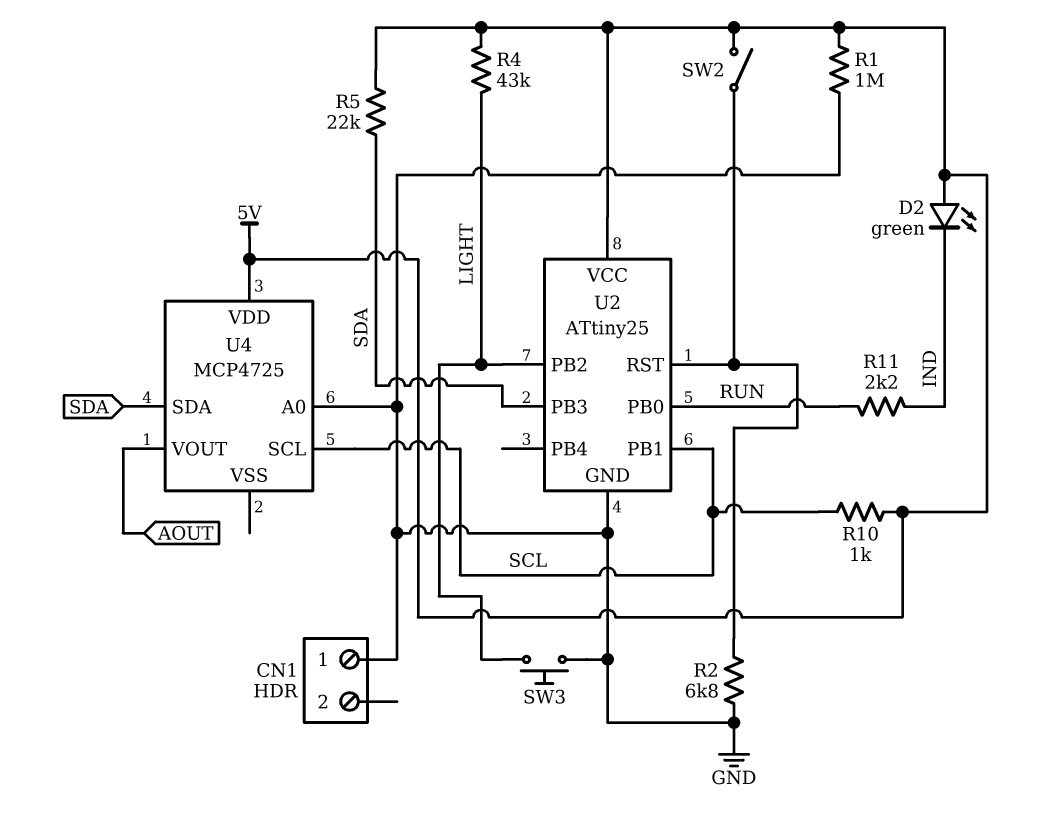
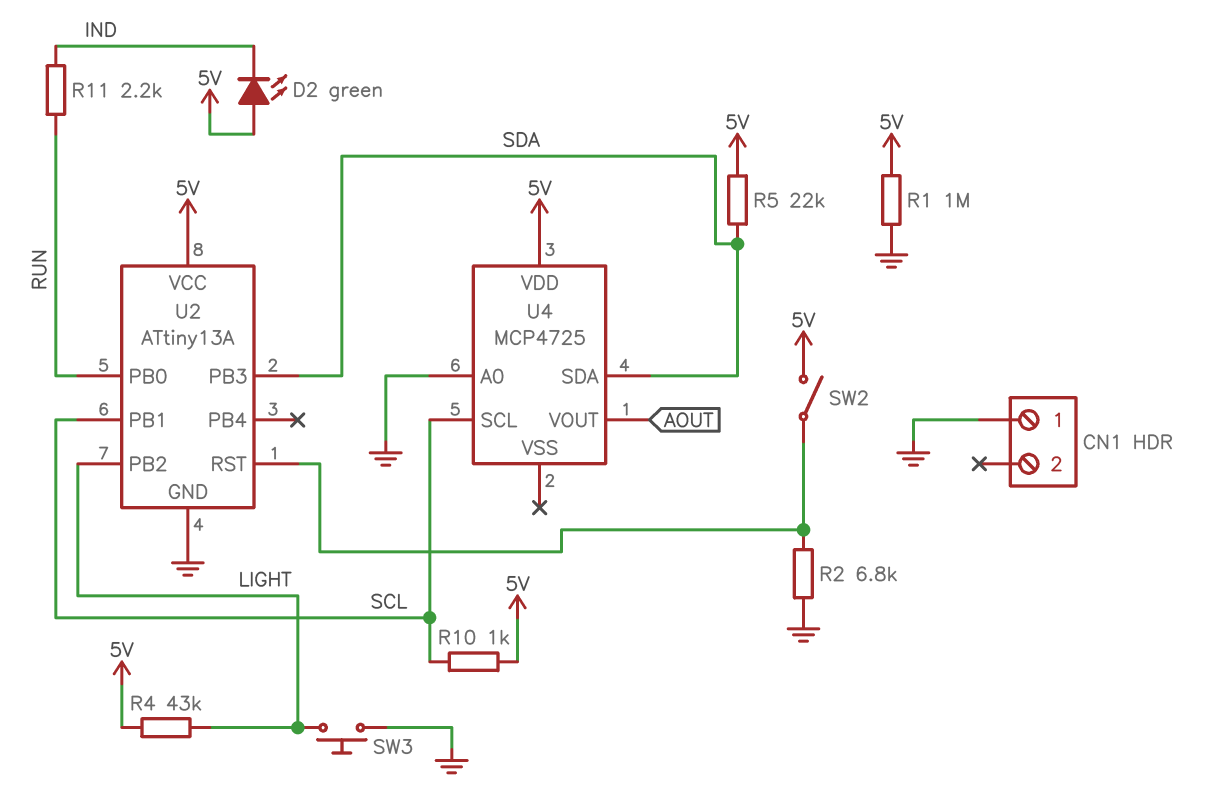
U2: ATtiny25 -> ATtiny13A

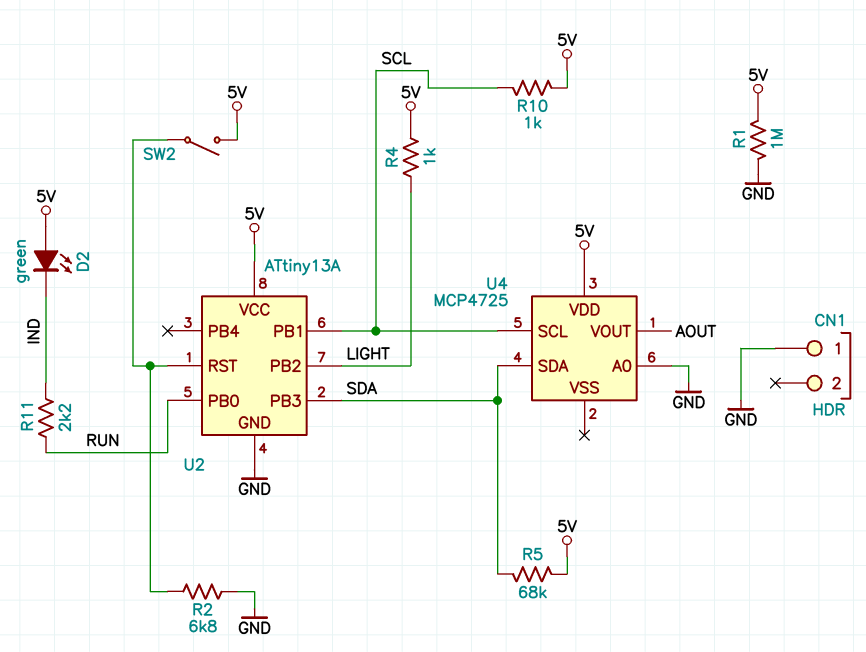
R4: 43k (5V, LIGHT) -> 1k (5V, LIGHT)
R5: 22k (5V, SDA) -> 68k (5V, SDA)
SW3: button (GND, LIGHT) -> none

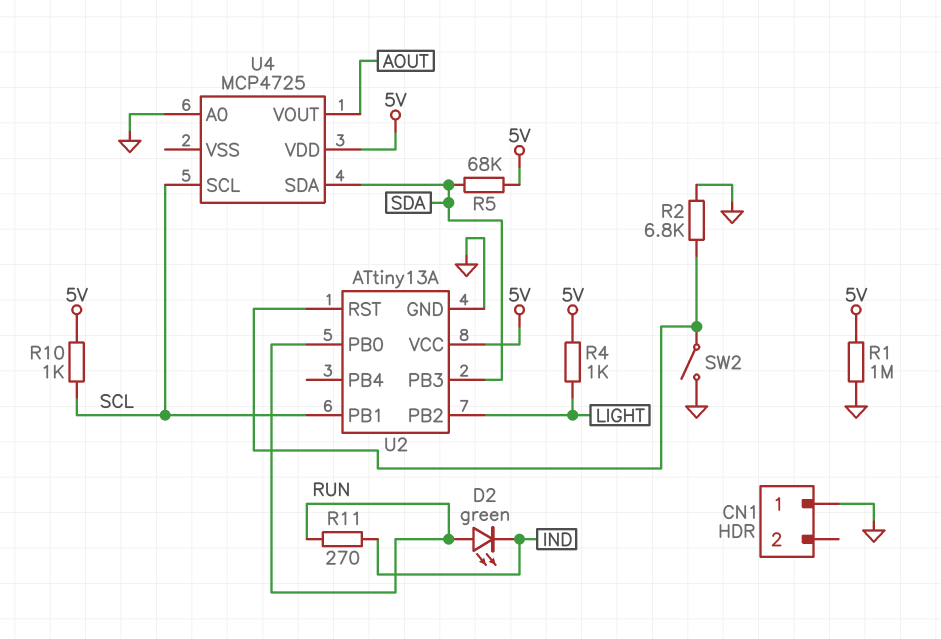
D2: LED green (A 5V, K IND) -> LED green (A RUN, K IND)
R11: 2.2k (IND, RUN) -> 270 (IND, RUN)
SW2: switch (5V, U2/RST) -> switch (GND, U2/RST)

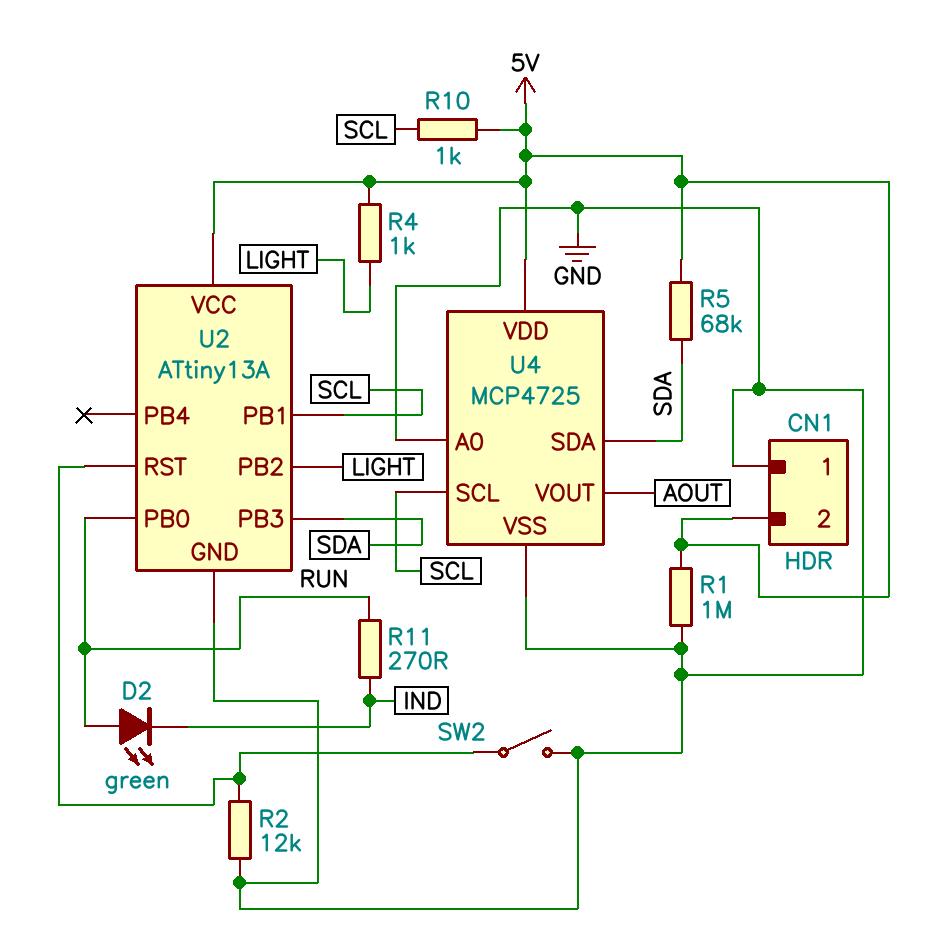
CN1 pin 2: none -> 5V
R2: 6.8k (GND, U2/RST) -> 12k (GND, U2/RST)
U4 pin VSS: none -> GND

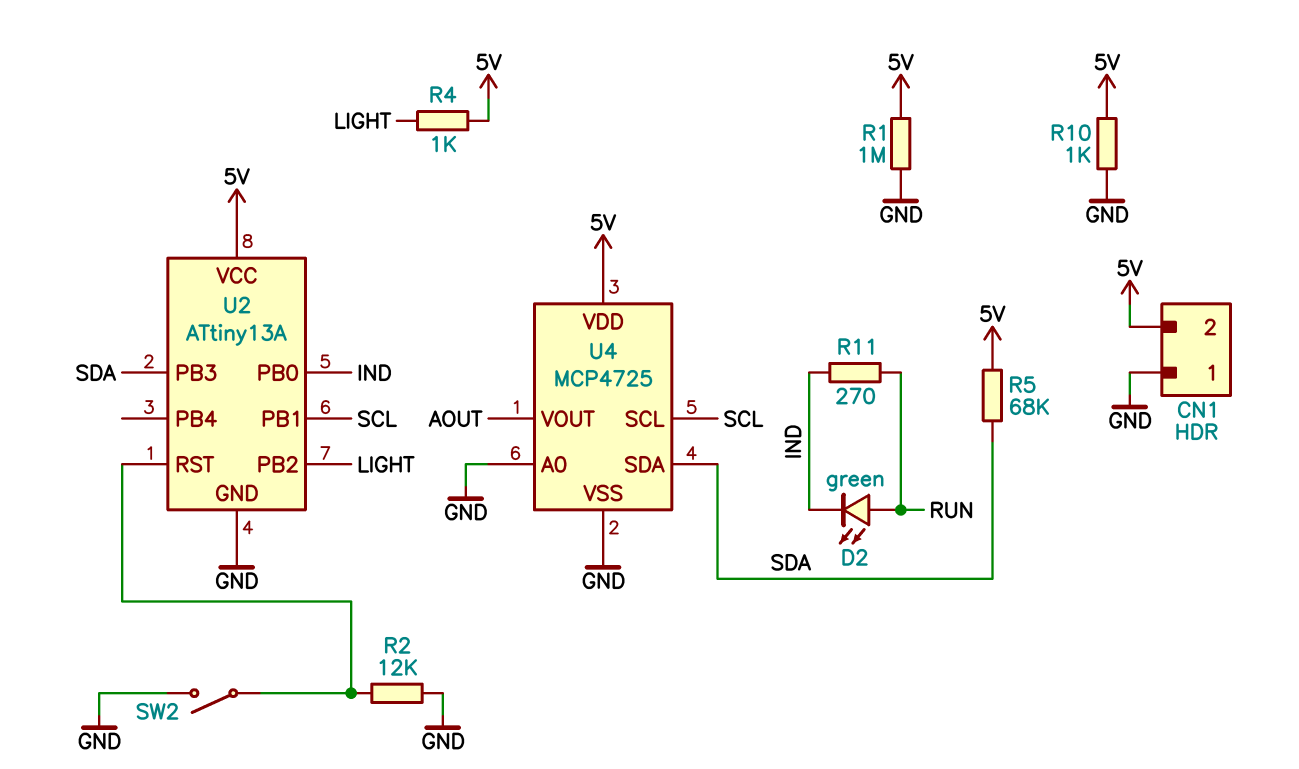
R10: 1k (5V, SCL) -> 1k (5V, GND)
U2 pin PB0: RUN -> IND

